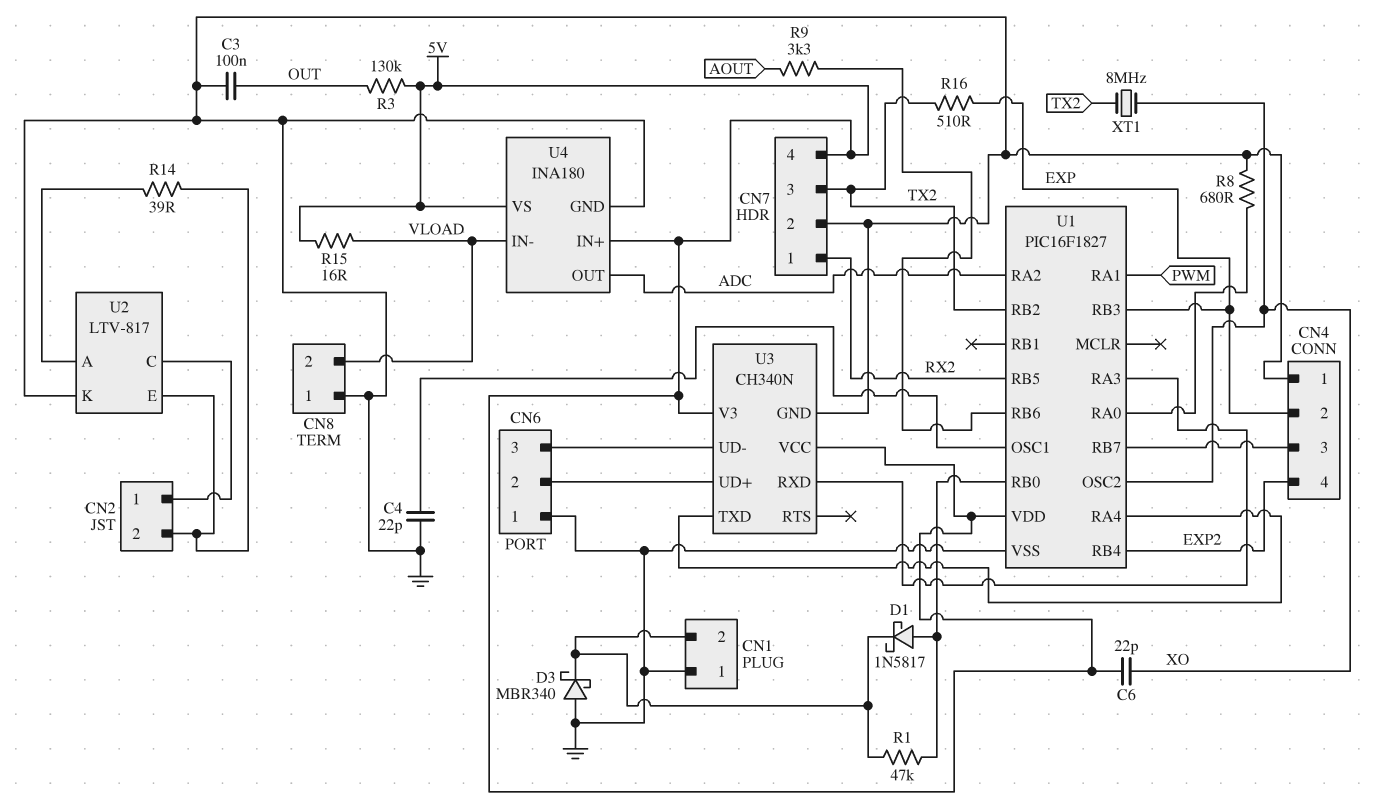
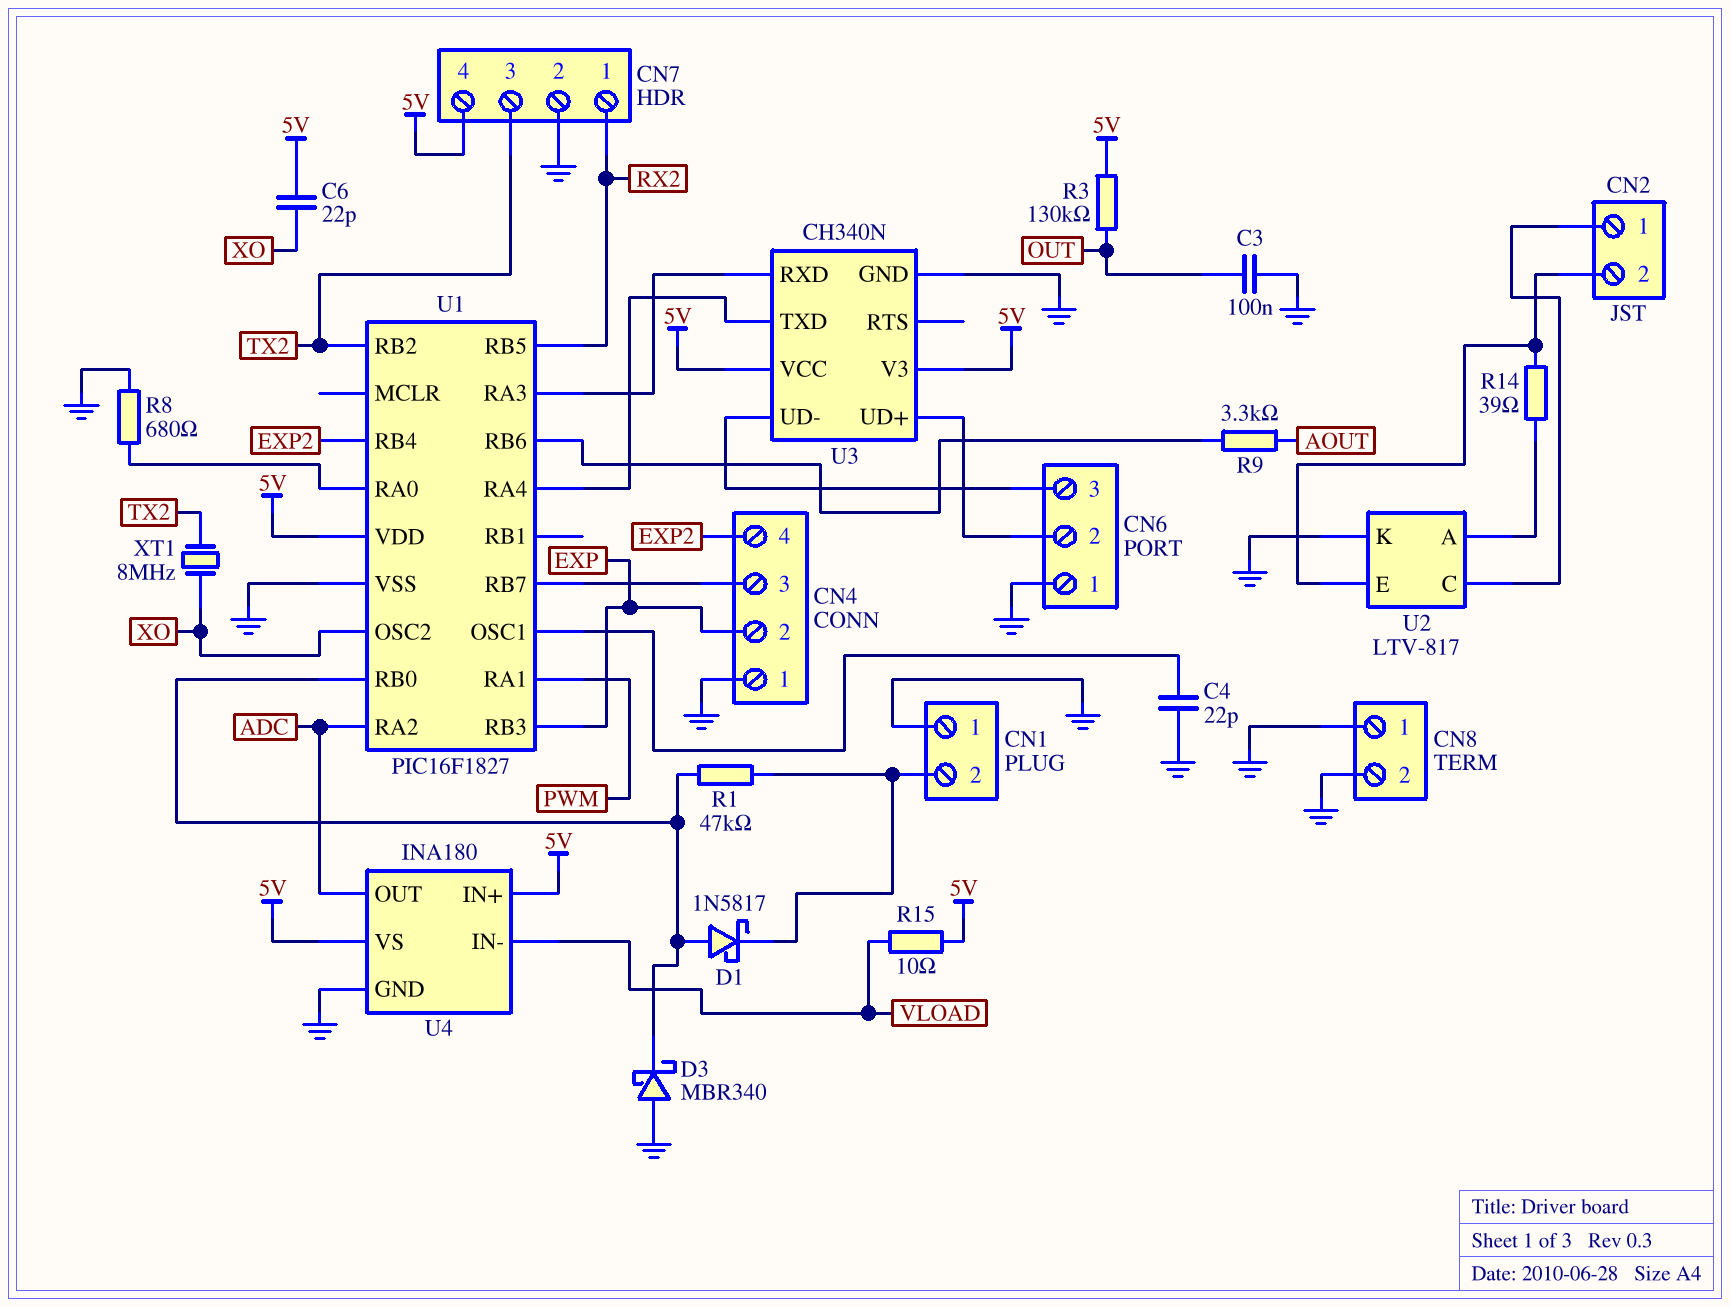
CN8 pin 2: VLOAD -> GND
D3: schottky MBR340 (A GND, K CN1/2) -> schottky MBR340 (A GND, K U1/RB0)
R15: 16 (5V, VLOAD) -> 10 (5V, VLOAD)
R16: 510 (EXP, TX2) -> none

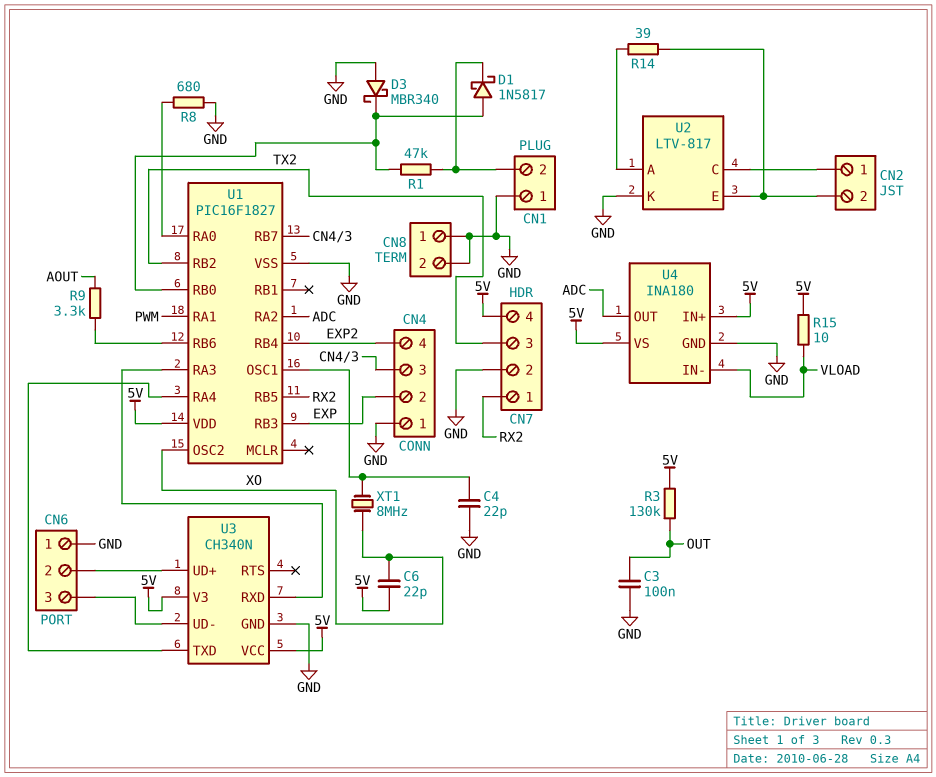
XT1: 8MHz (TX2, XO) -> 8MHz (U1/OSC1, XO)

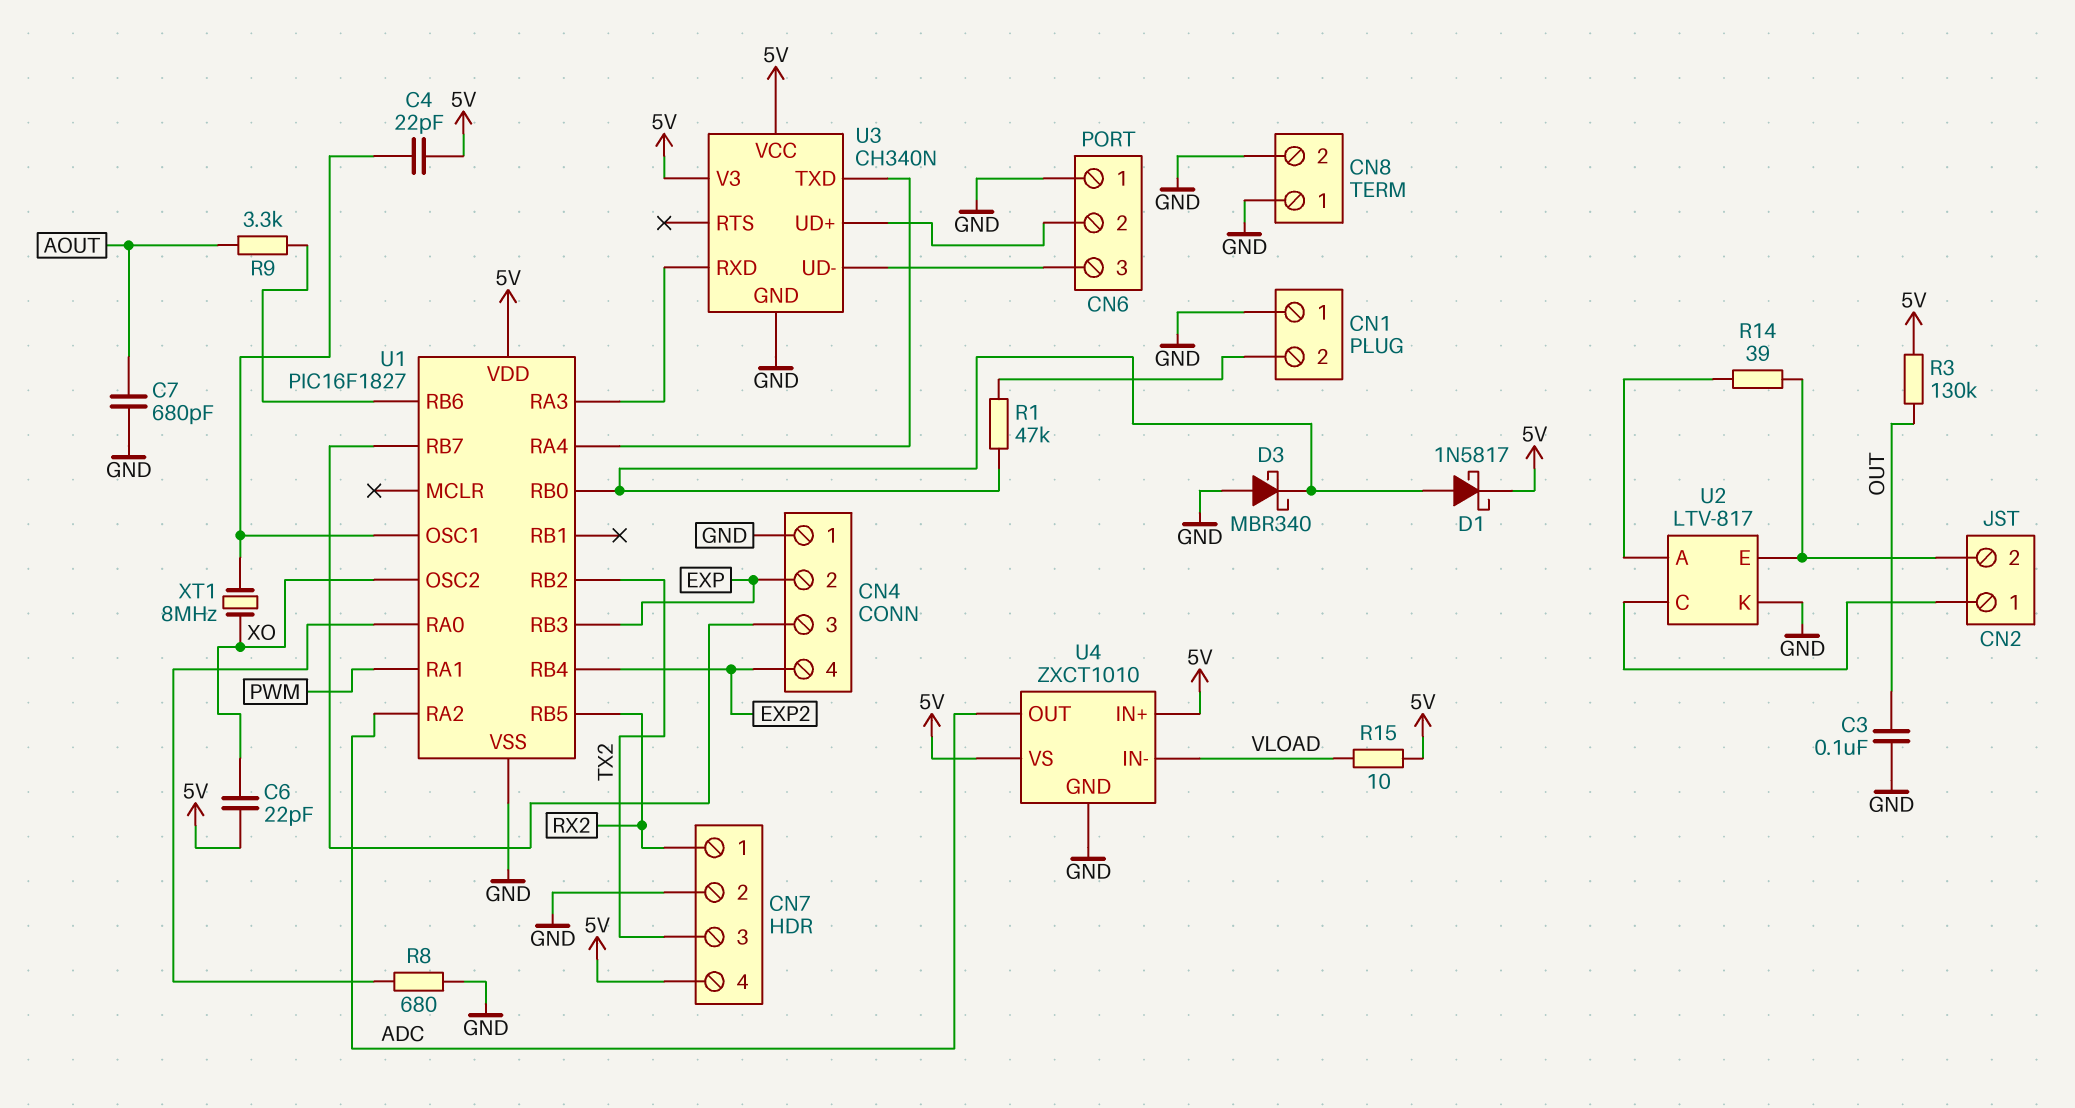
C4: 22pF (GND, U1/OSC1) -> 22pF (5V, U1/OSC1)
C7: none -> 680pF (AOUT, GND)
D1: schottky 1N5817 (A U1/RB0, K CN1/2) -> schottky 1N5817 (A U1/RB0, K 5V)
U4: INA180 -> ZXCT1010

